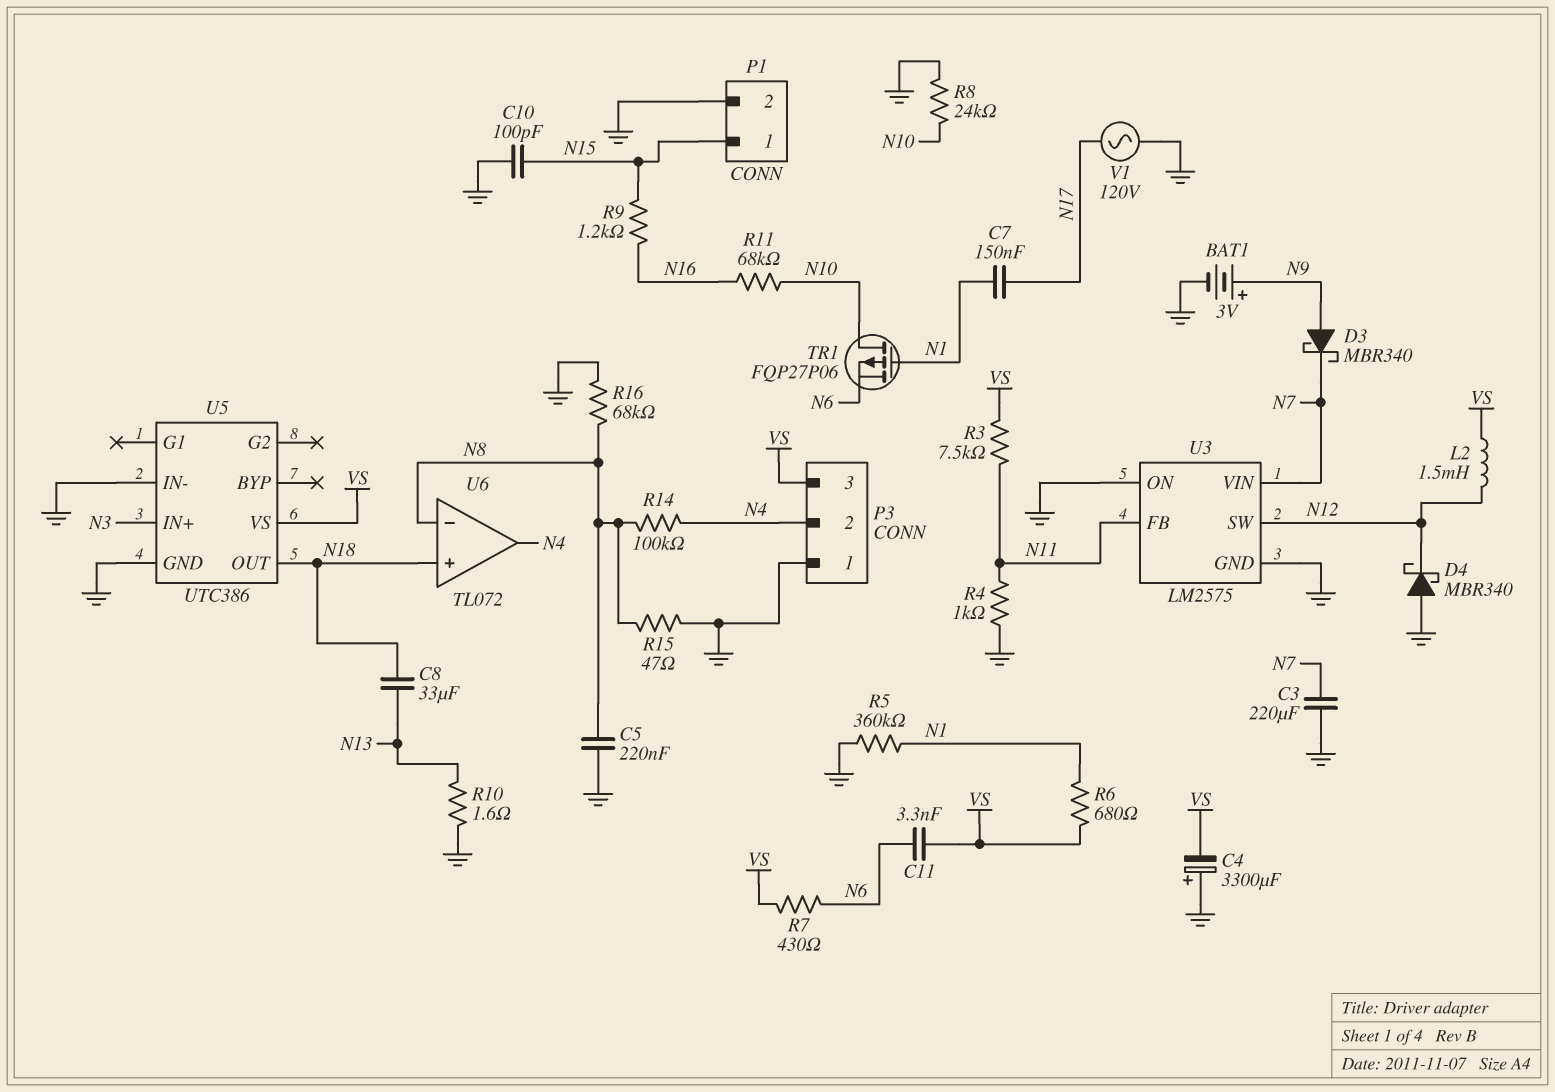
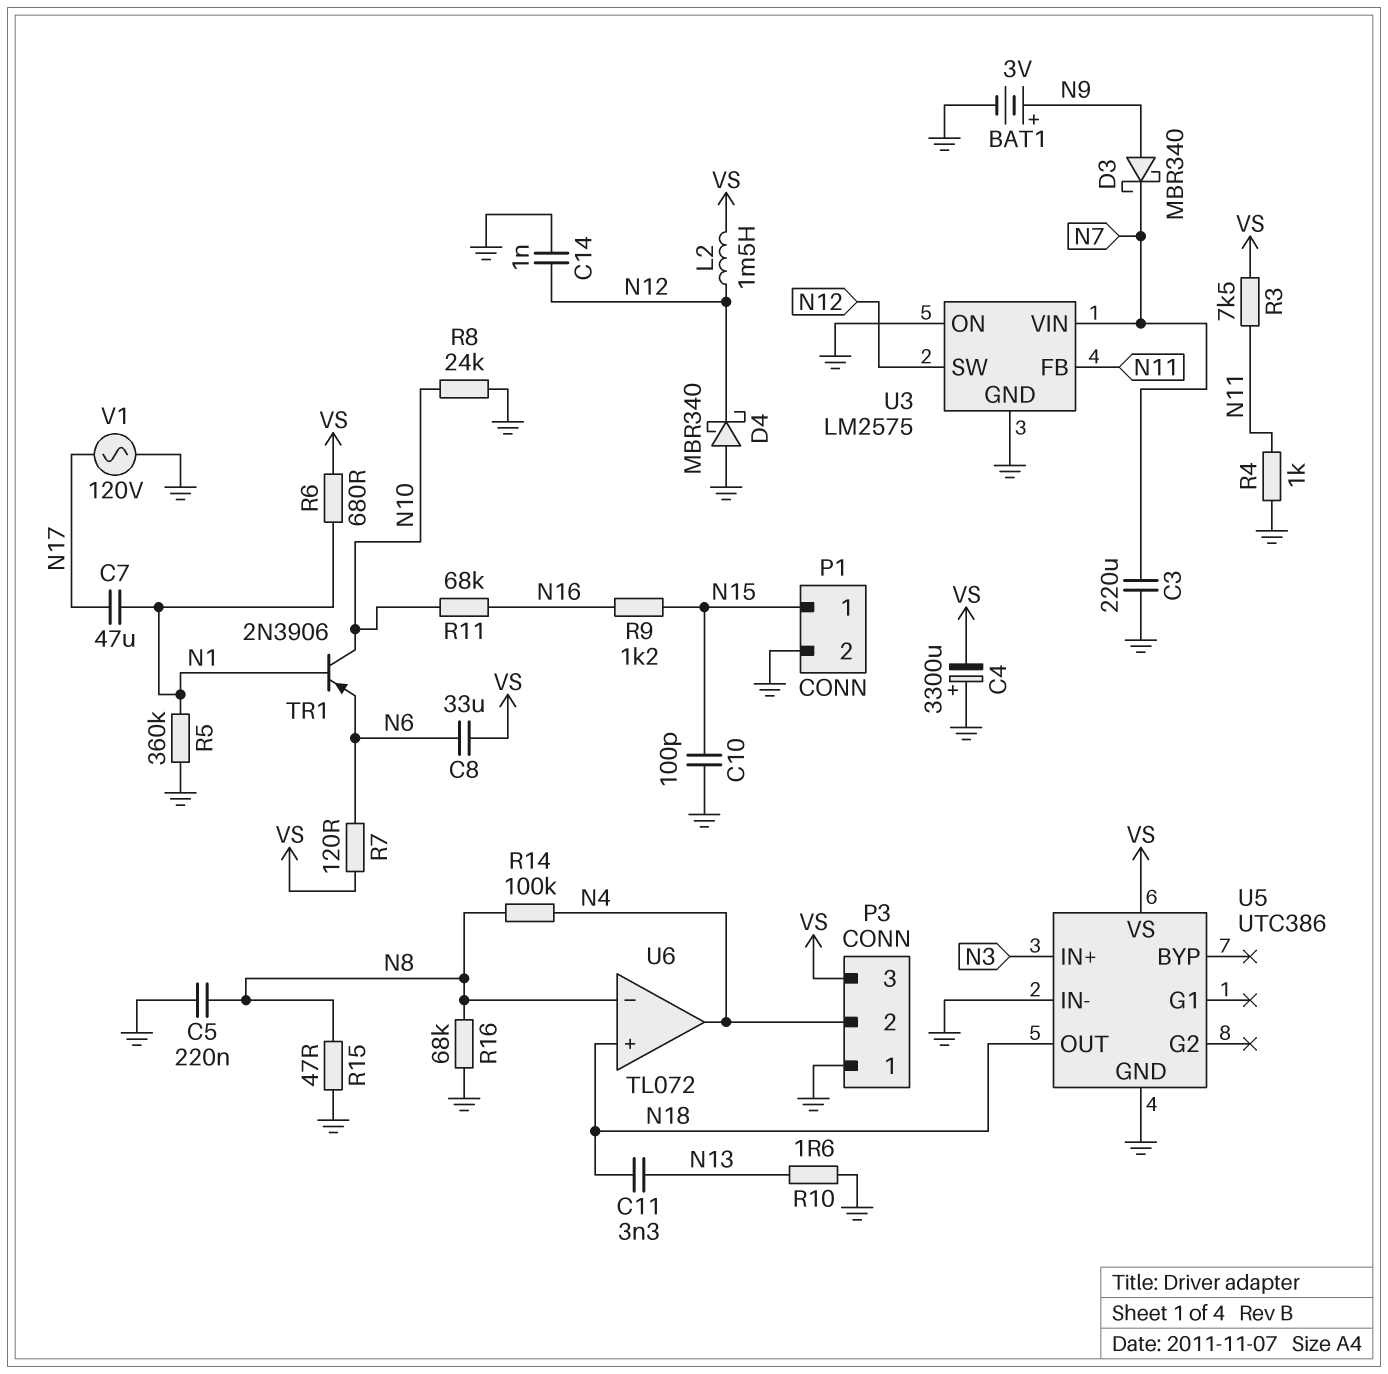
C7: 150nF (N1, N17) -> 47uF (N1, N17)
C8: 33uF (N13, N18) -> 33uF (N6, VS)
C11: 3.3nF (N6, VS) -> 3.3nF (N13, N18)
C14: none -> 1nF (GND, N12)
R7: 430 (N6, VS) -> 120 (N6, VS)
TR1: PMOS FQP27P06 (G N1, D N10, S N6) -> PNP 2N3906 (B N1, C N10, E N6)

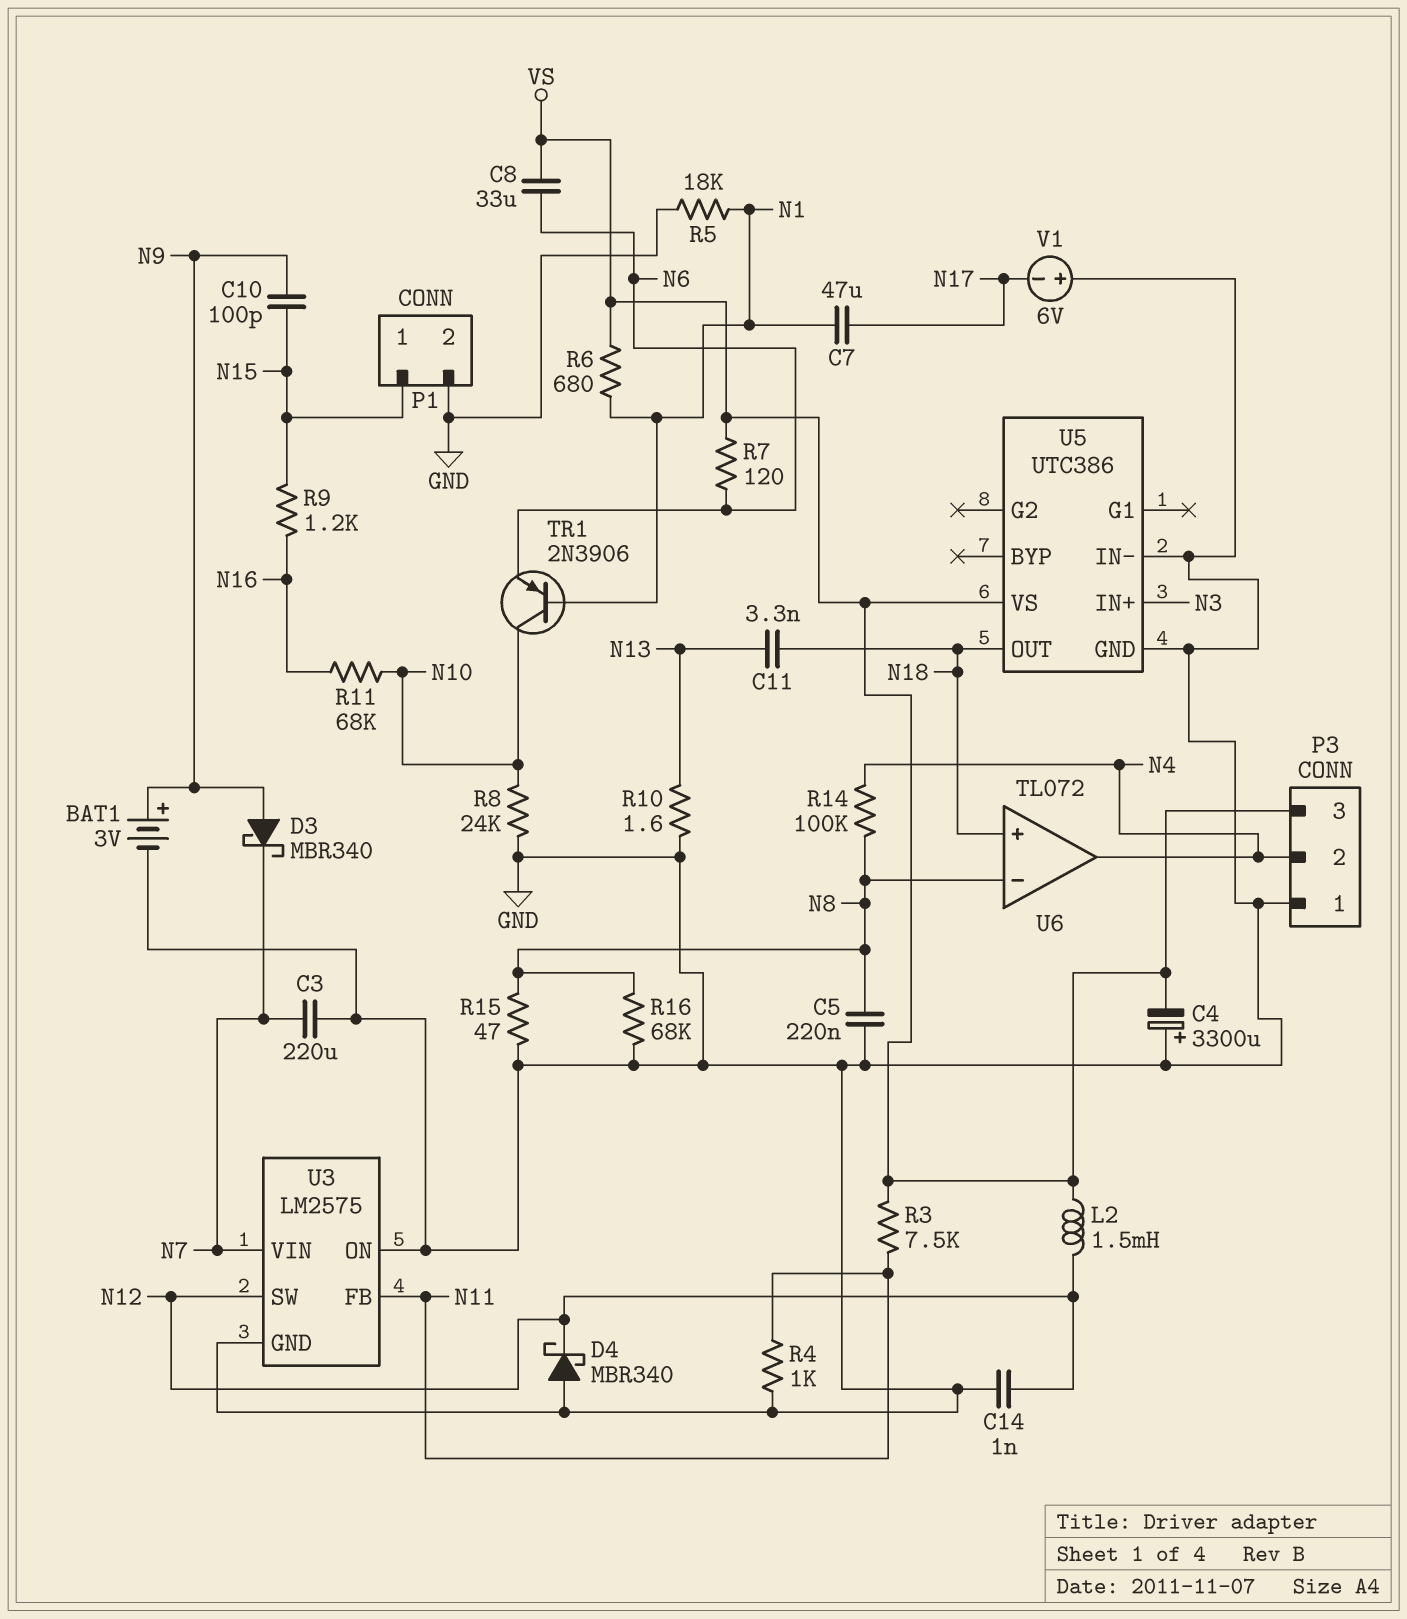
C10: 100pF (GND, N15) -> 100pF (N9, N15)
R5: 360k (GND, N1) -> 18k (GND, N1)
V1: AC 120V (GND, N17) -> 6V (plus GND, minus N17)

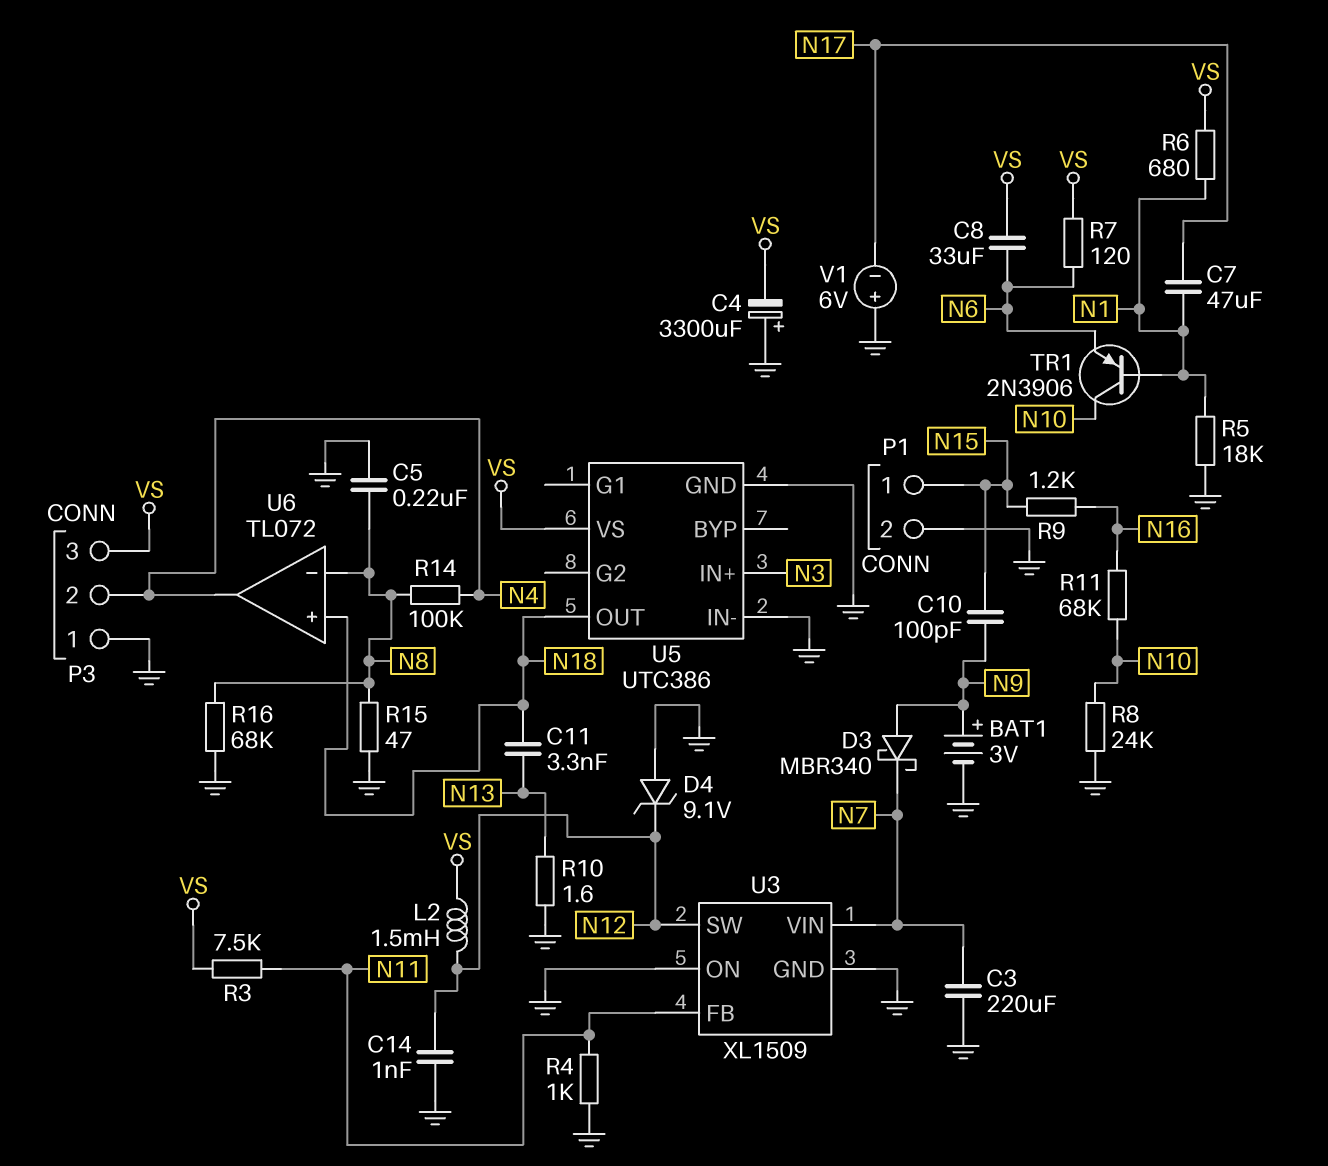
D4: schottky MBR340 (A GND, K N12) -> zener 9.1V (A GND, K N12)
U3: LM2575 -> XL1509

